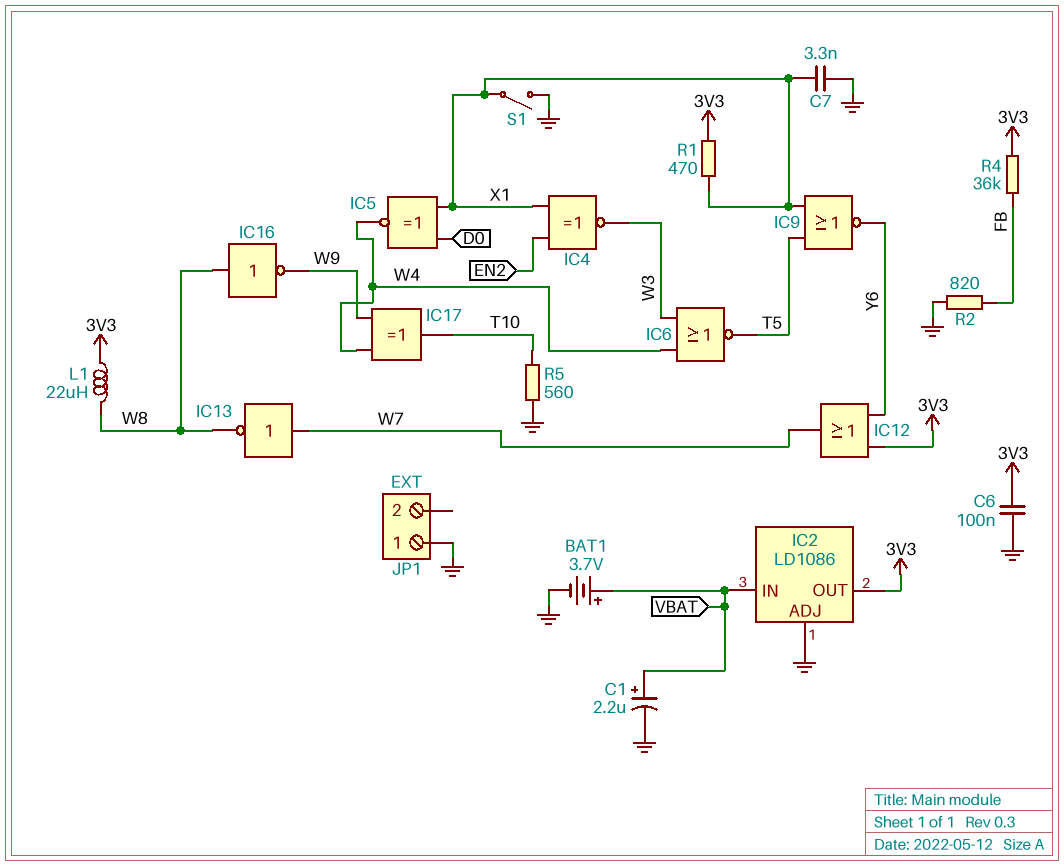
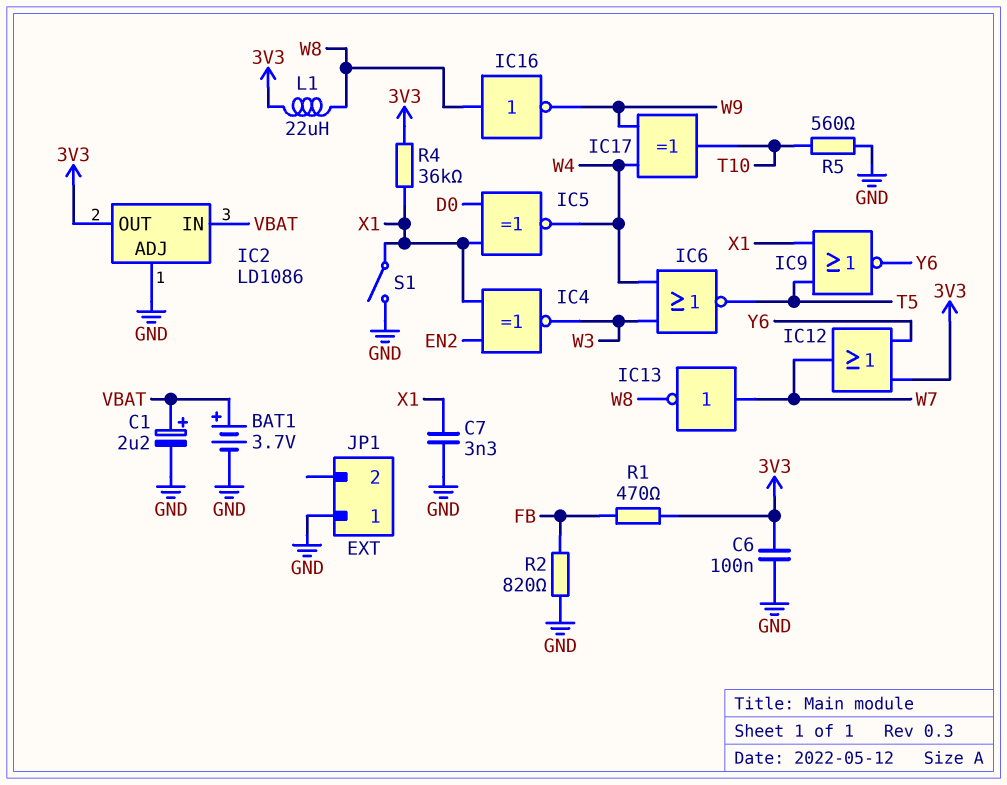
R1: 470 (3V3, X1) -> 470 (3V3, FB)
R4: 36k (3V3, FB) -> 36k (3V3, X1)

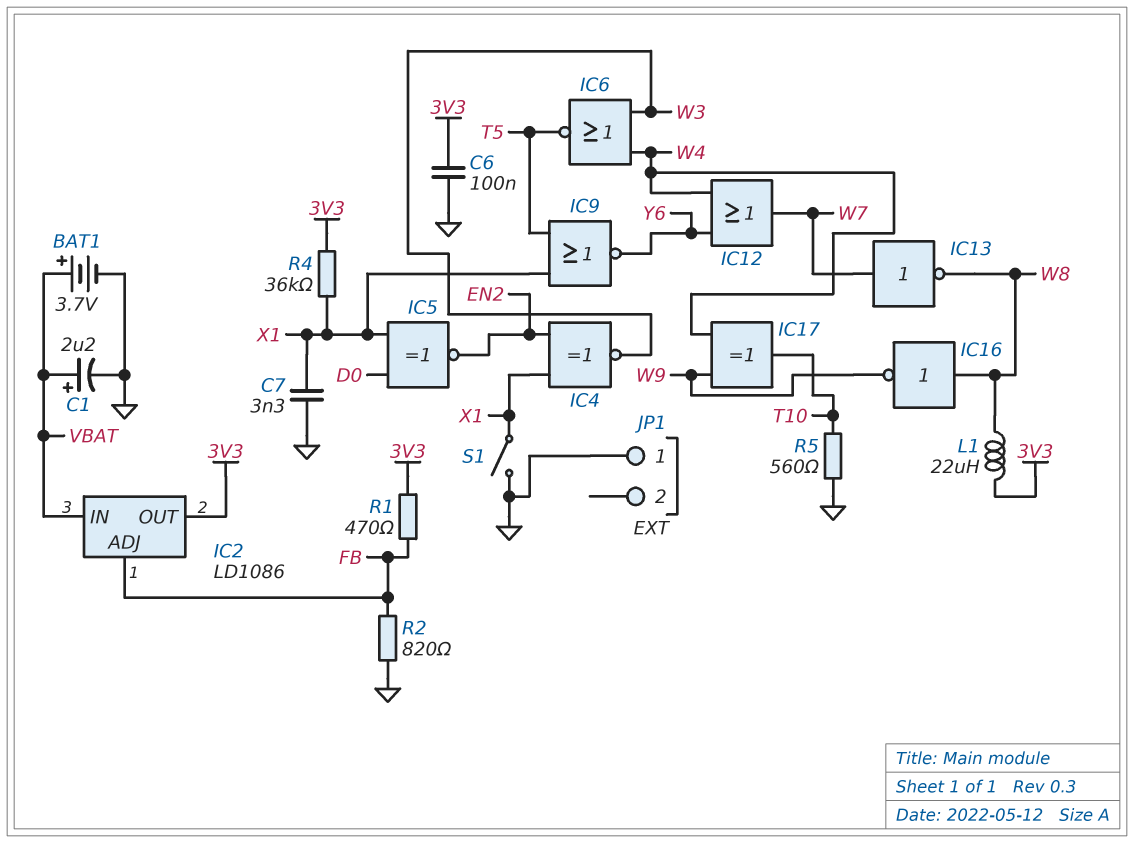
IC2 pin ADJ: GND -> FB
IC5: XNOR (in D0, in X1, out W4) -> XNOR (in D0, in X1, out EN2)
IC12: OR (in 3V3, in Y6, out W7) -> OR (in W4, in Y6, out W7)

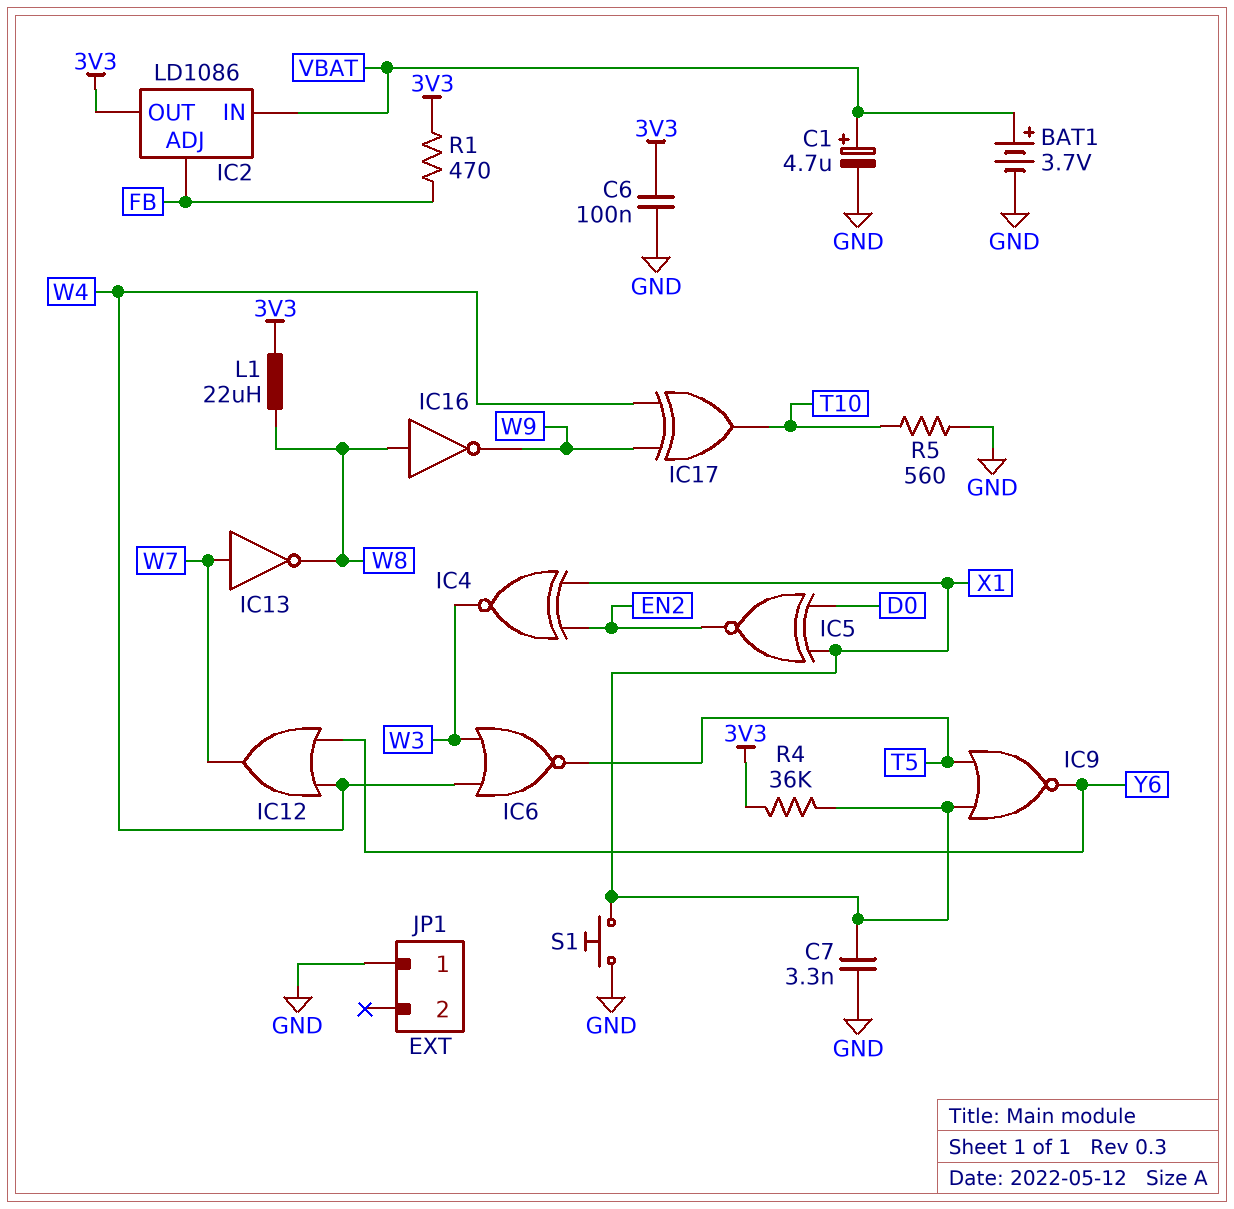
C1: 2.2uF (plus VBAT, minus GND) -> 4.7uF (plus VBAT, minus GND)
R2: 820 (FB, GND) -> none
S1: switch (GND, X1) -> button (GND, X1)

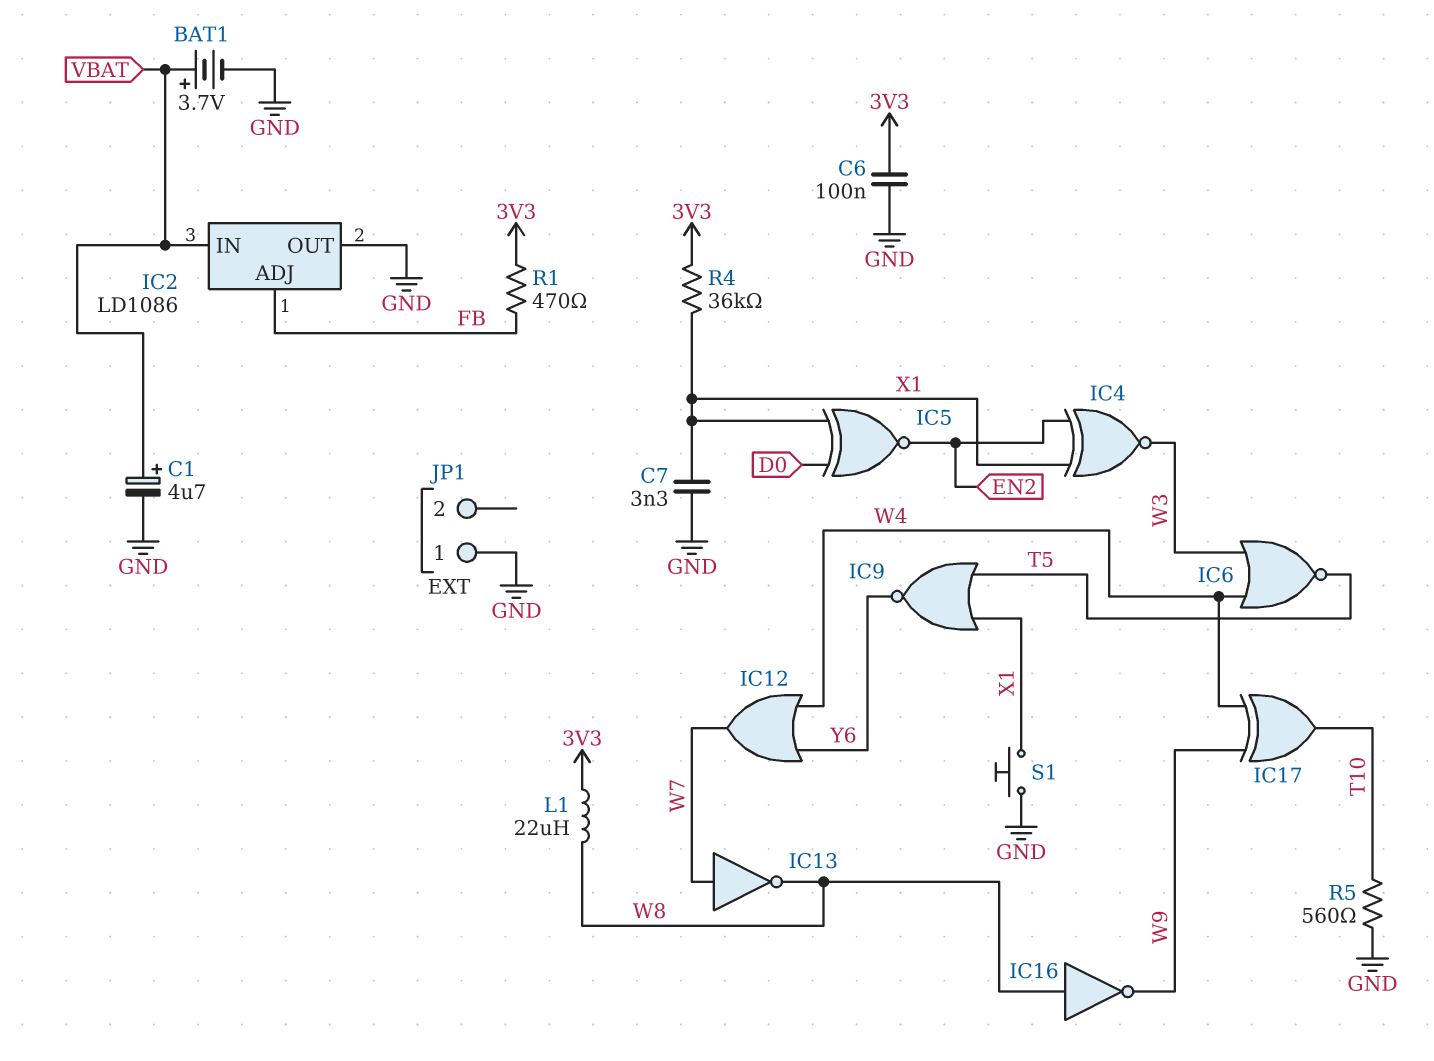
IC2 pin OUT: 3V3 -> GND

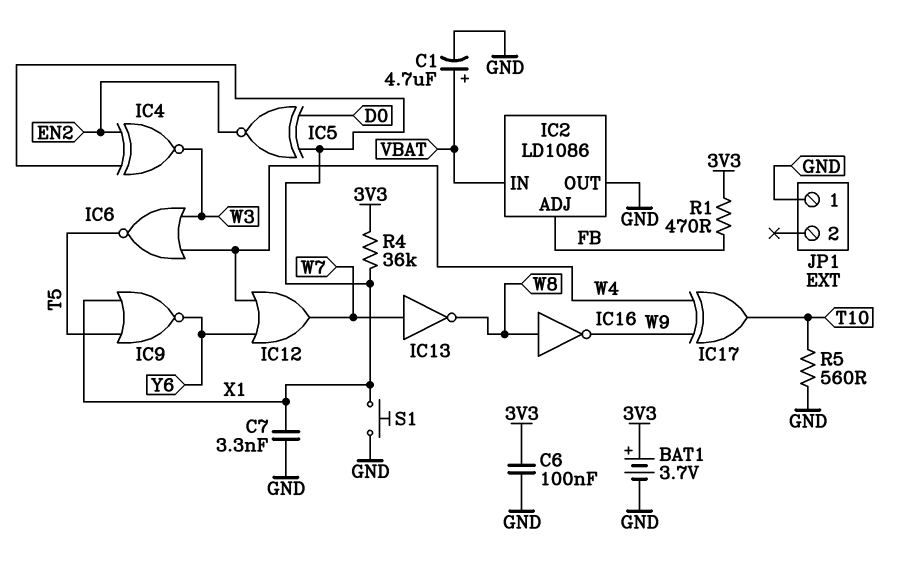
BAT1: 3.7V (plus VBAT, minus GND) -> 3.7V (plus 3V3, minus GND)
L1: 22uH (3V3, W8) -> none

